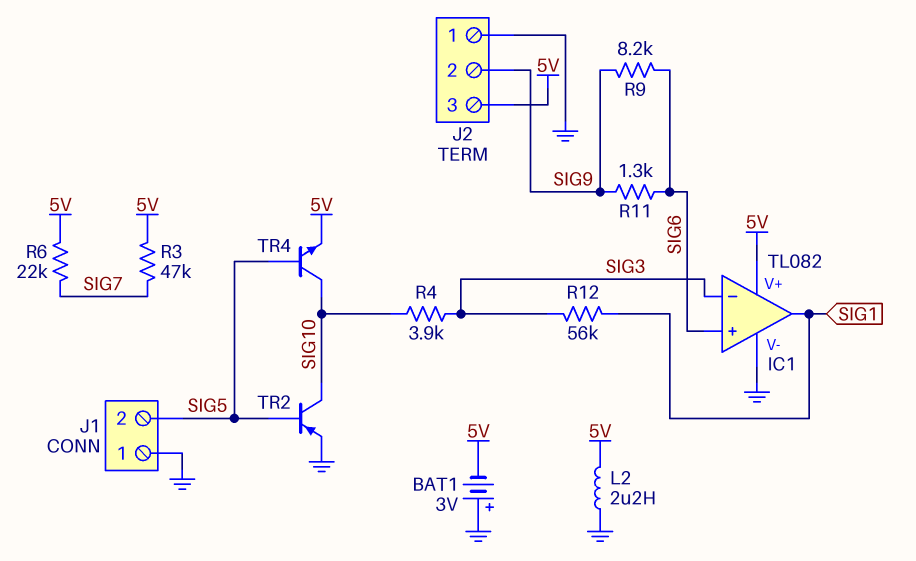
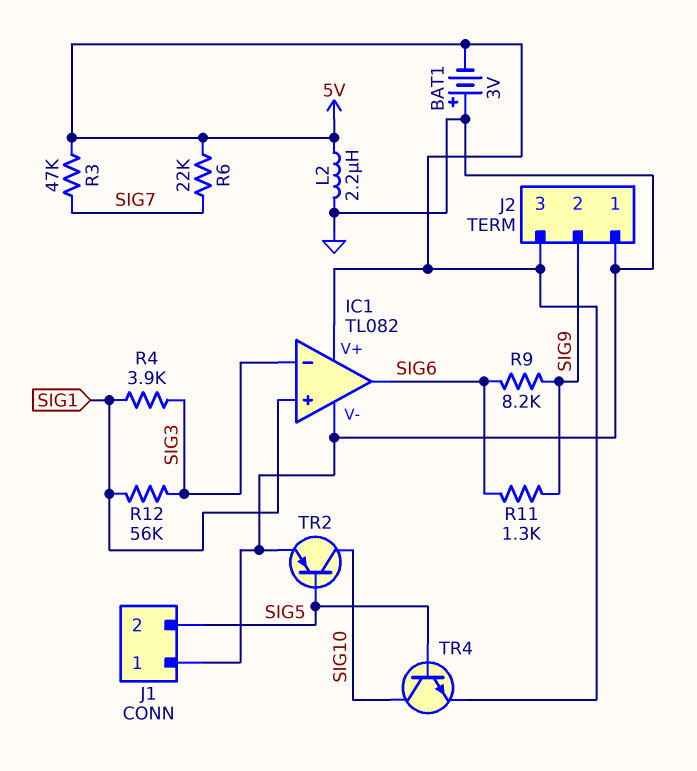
IC1 pin in+: SIG6 -> SIG1
IC1 pin out: SIG1 -> SIG6
R4: 3.9k (SIG3, SIG10) -> 3.9k (SIG1, SIG3)

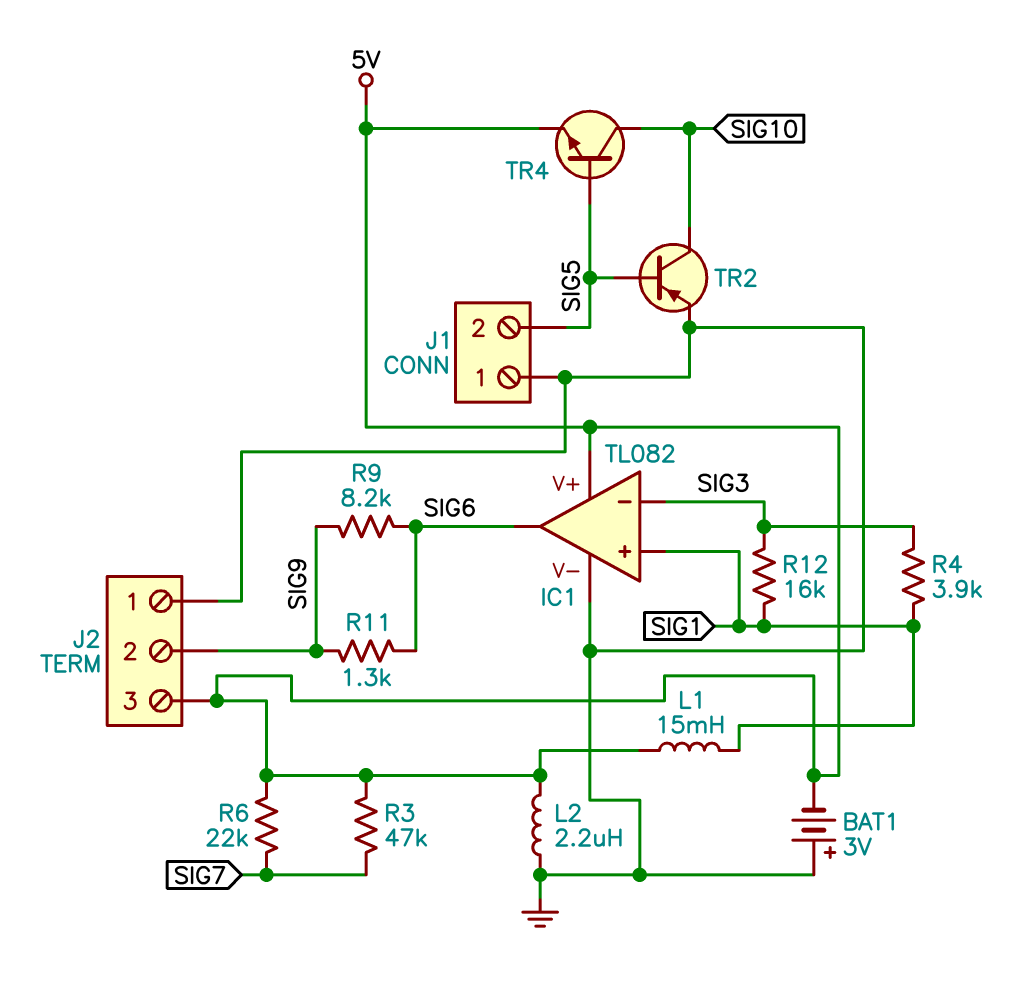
L1: none -> 15mH (5V, SIG1)
R12: 56k (SIG1, SIG3) -> 16k (SIG1, SIG3)

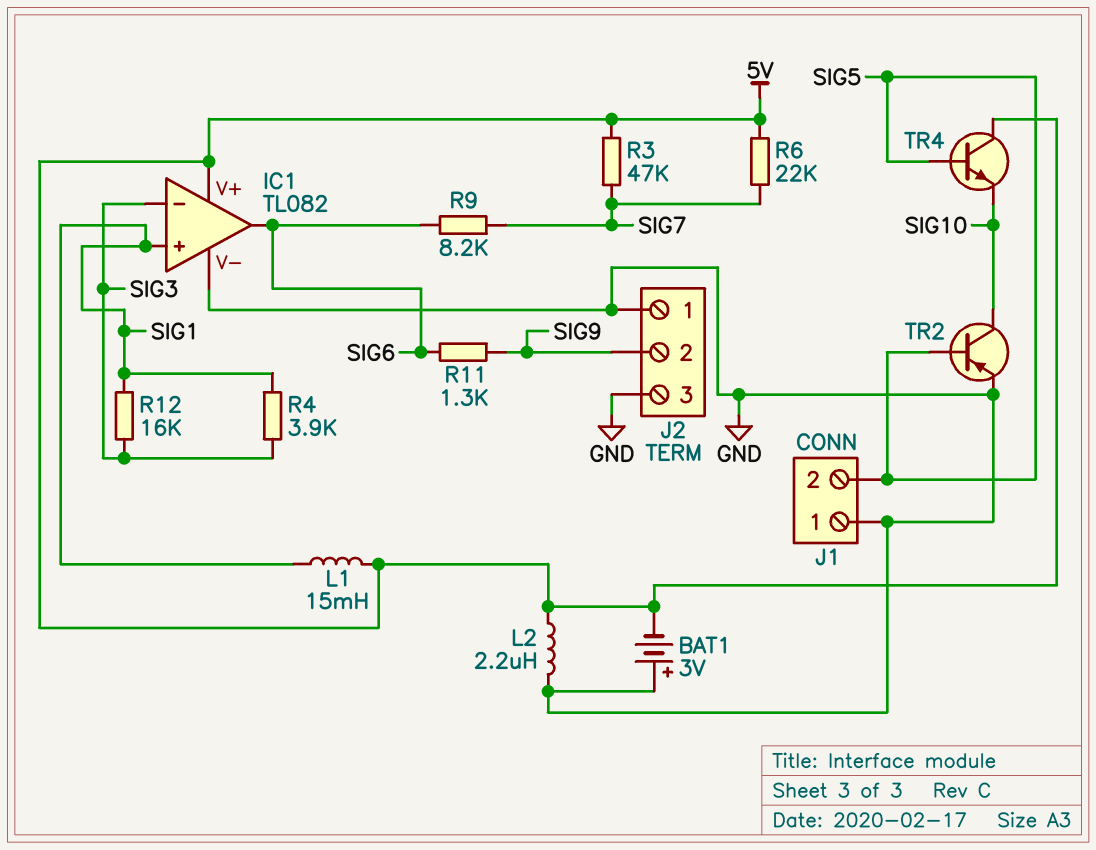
J2 pin 3: 5V -> GND
R9: 8.2k (SIG6, SIG9) -> 8.2k (SIG6, SIG7)
TR4: NPN (B SIG5, C SIG10, E 5V) -> NPN (B SIG5, C 5V, E SIG10)

